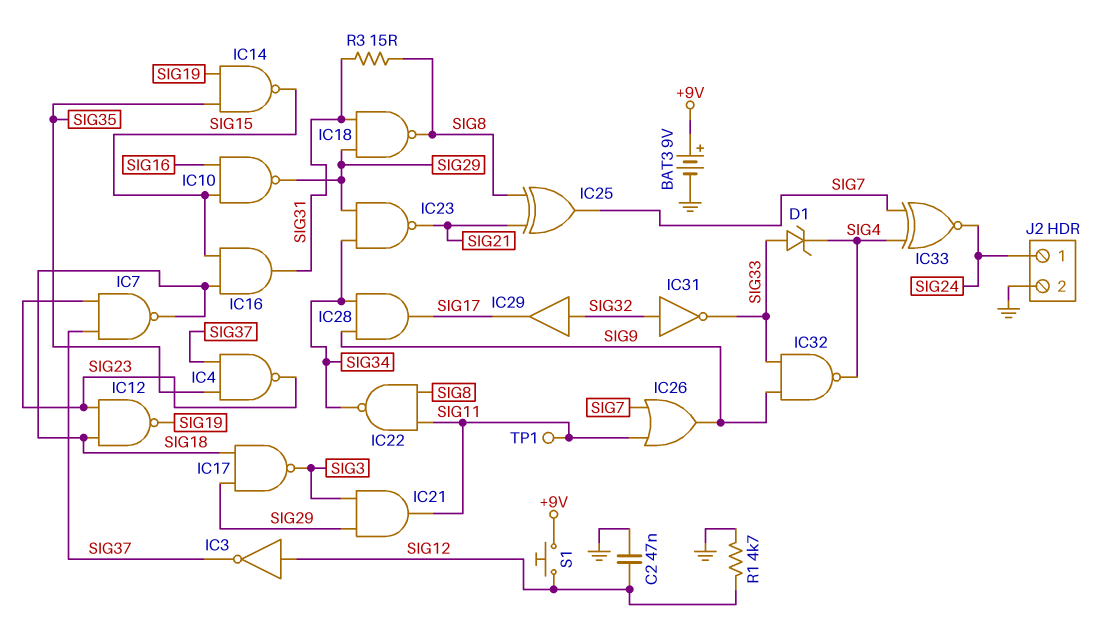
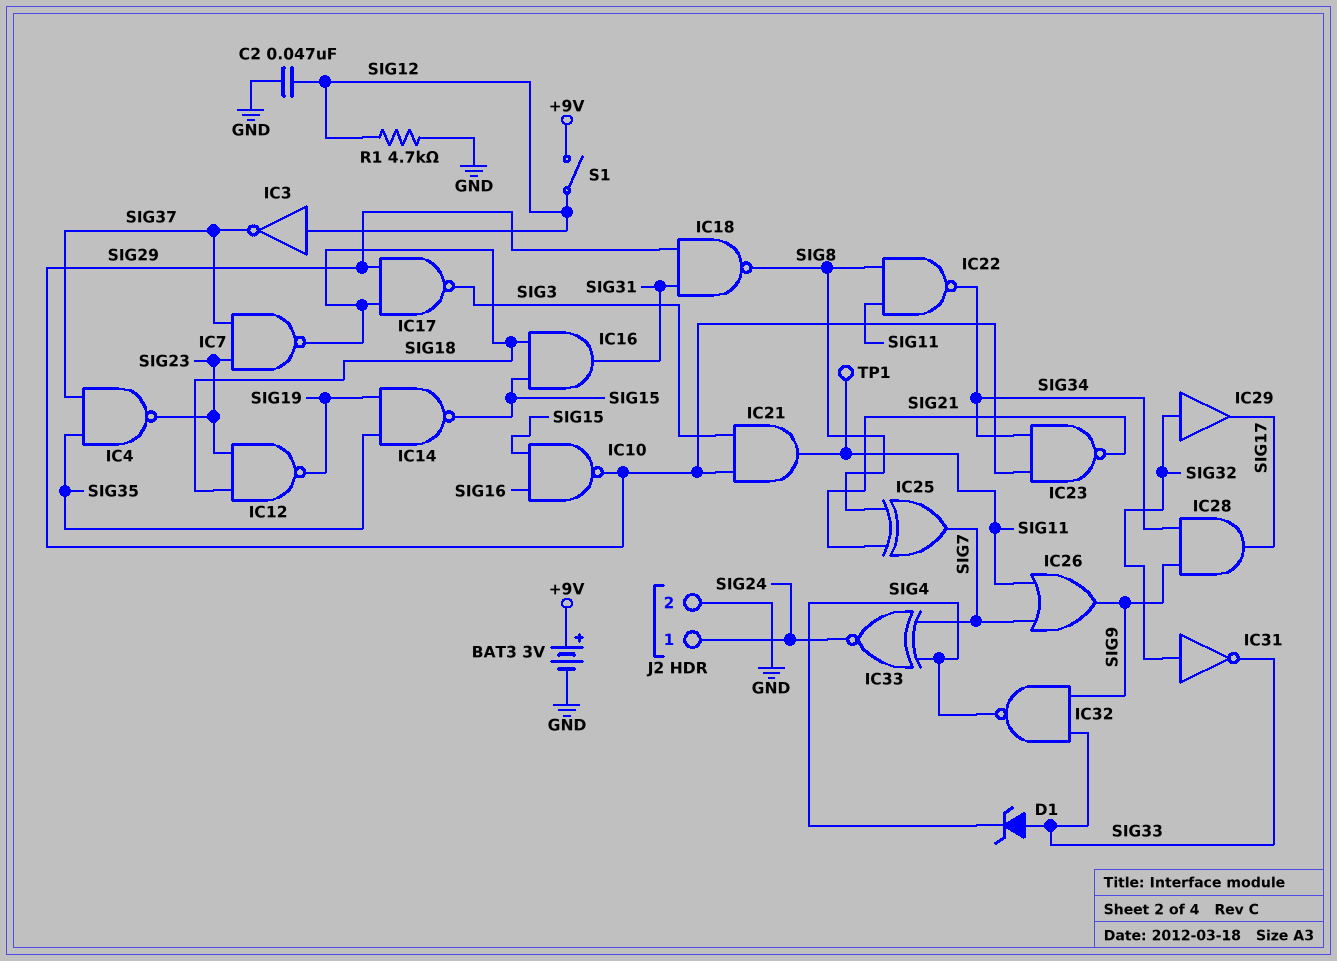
BAT3: 9V (plus +9V, minus GND) -> 3V (plus +9V, minus GND)
R3: 15 (SIG8, SIG31) -> none
S1: button (+9V, SIG12) -> switch (+9V, SIG12)

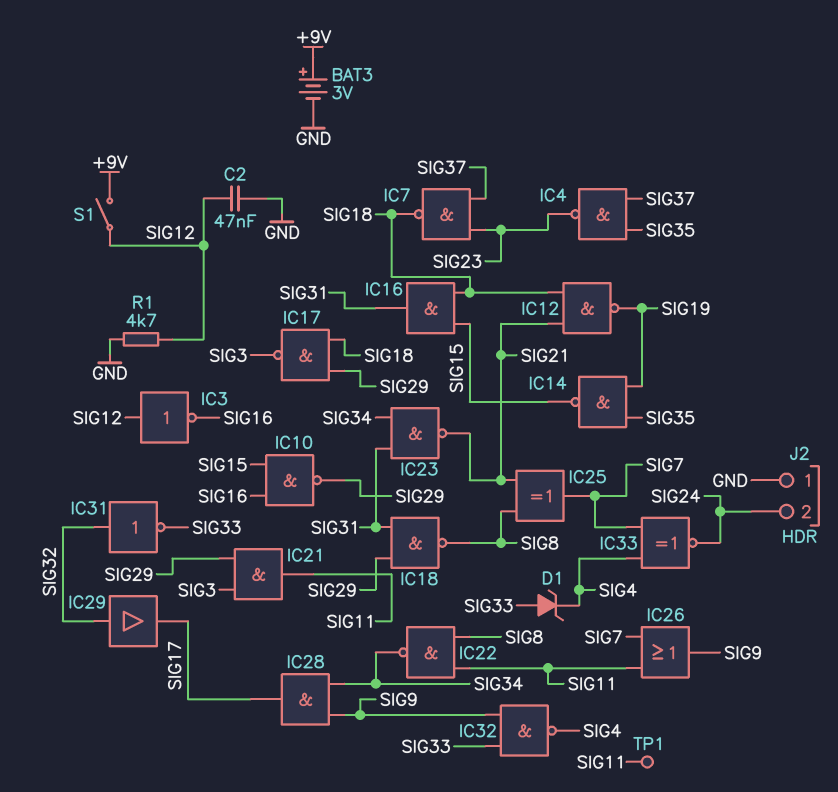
IC3: NOT (in SIG12, out SIG37) -> NOT (in SIG12, out SIG16)
IC12: NAND (in SIG18, in SIG23, out SIG19) -> NAND (in SIG18, in SIG21, out SIG19)
IC23: NAND (in SIG29, in SIG34, out SIG21) -> NAND (in SIG31, in SIG34, out SIG21)
J2 pin 1: SIG24 -> GND
J2 pin 2: GND -> SIG24

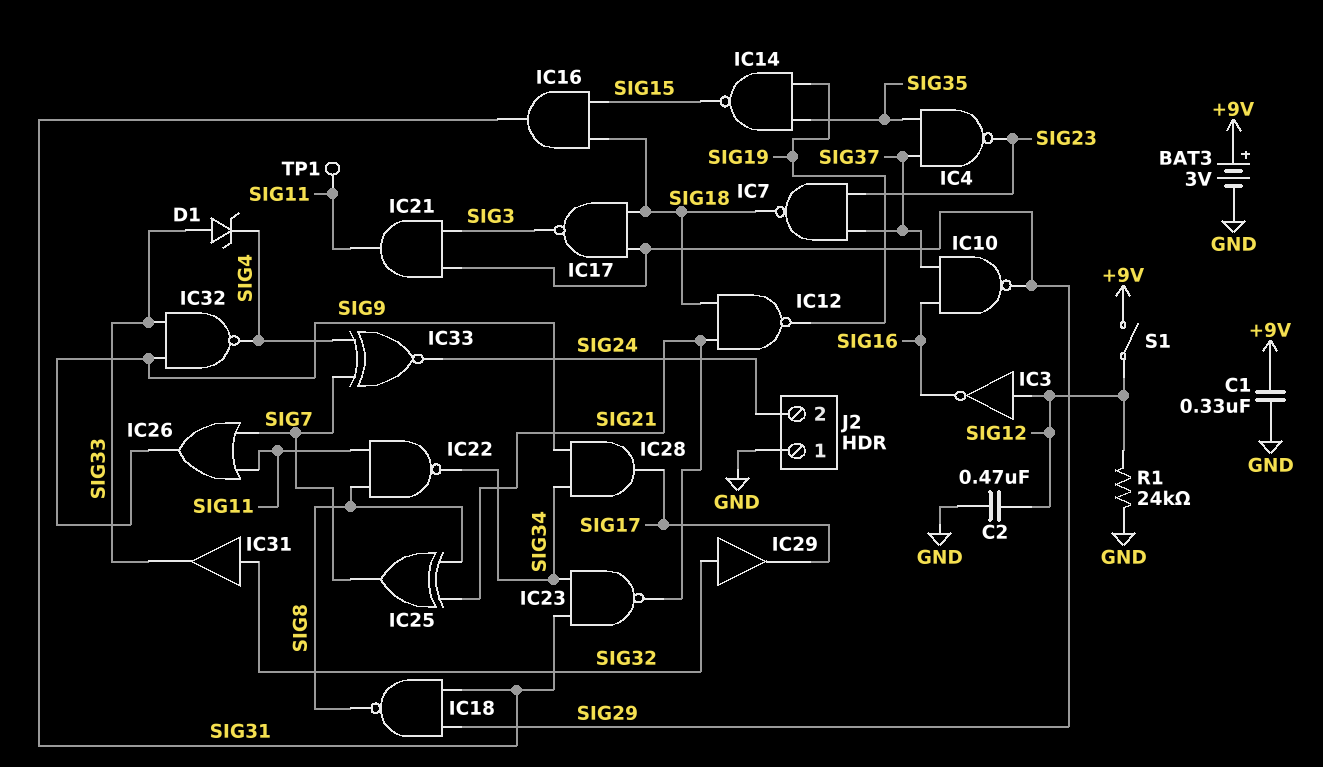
C1: none -> 330nF (+9V, GND)
C2: 47nF (GND, SIG12) -> 470nF (GND, SIG12)
IC10: NAND (in SIG15, in SIG16, out SIG29) -> NAND (in SIG16, in SIG37, out SIG29)
IC31: NOT (in SIG32, out SIG33) -> buffer (in SIG32, out SIG33)
R1: 4.7k (GND, SIG12) -> 24k (GND, SIG12)

